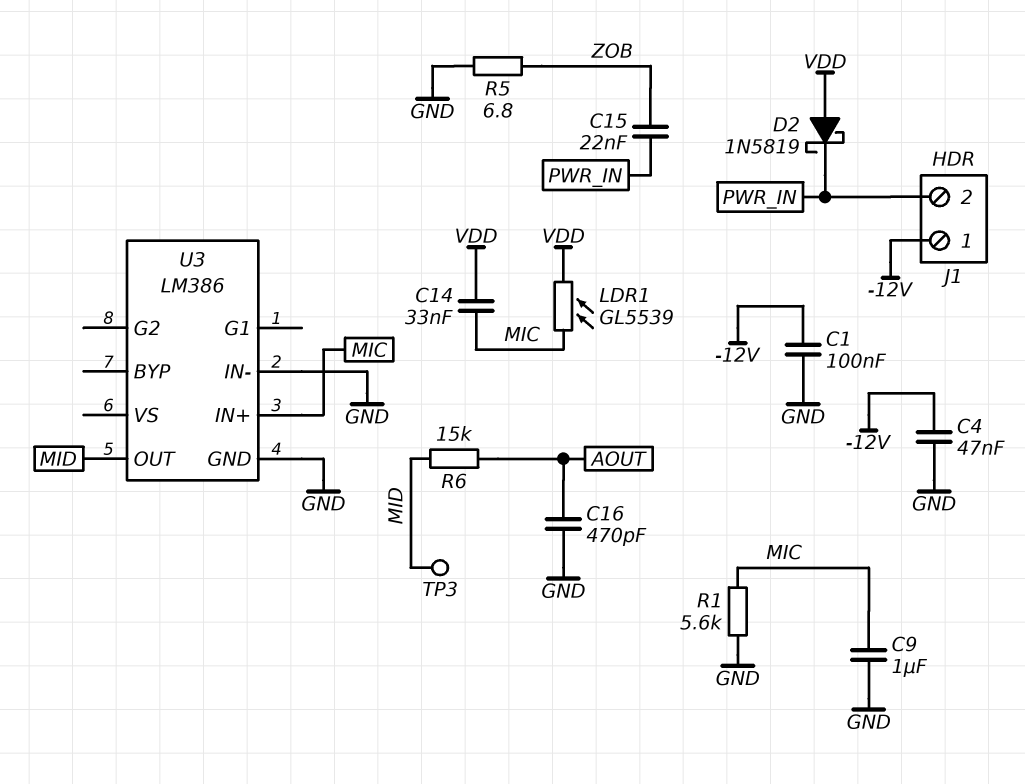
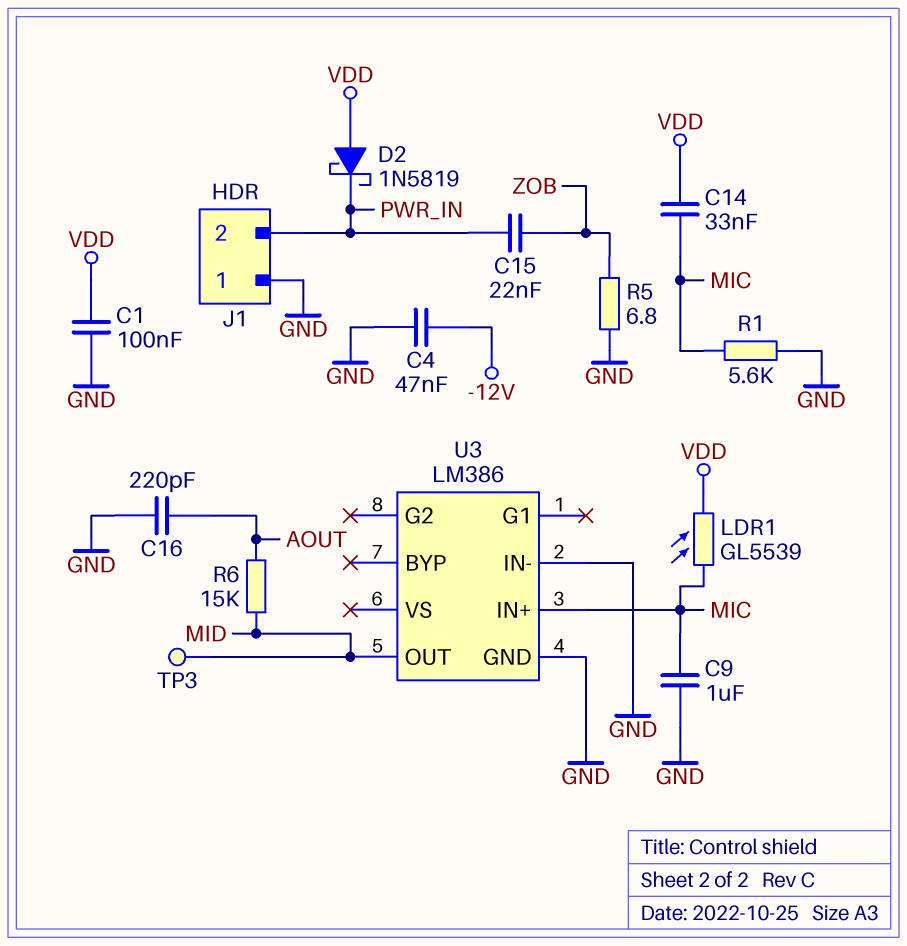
C1: 100nF (-12V, GND) -> 100nF (GND, VDD)
C16: 470pF (AOUT, GND) -> 220pF (AOUT, GND)
J1 pin 1: -12V -> GND

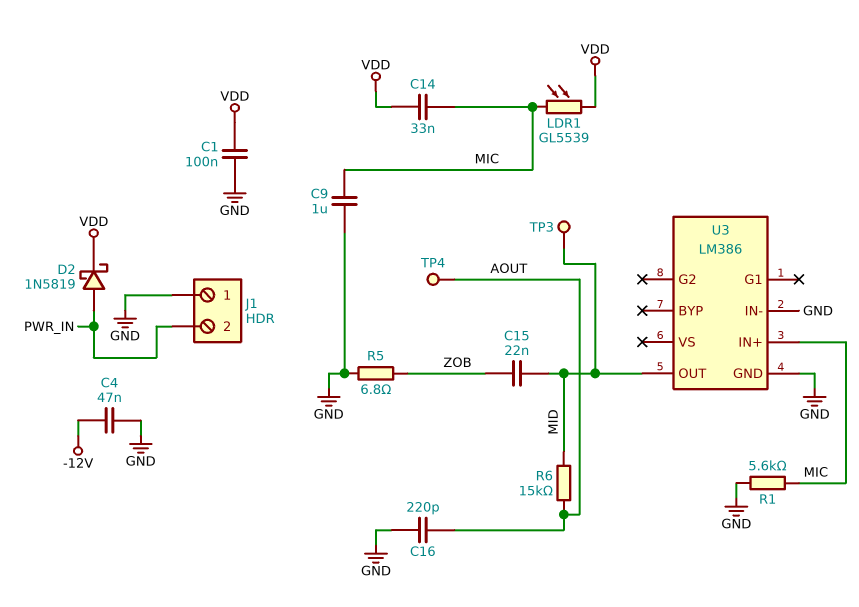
C15: 22nF (PWR_IN, ZOB) -> 22nF (MID, ZOB)
D2: schottky 1N5819 (A VDD, K PWR_IN) -> schottky 1N5819 (A PWR_IN, K VDD)
TP4: none -> test point (AOUT)

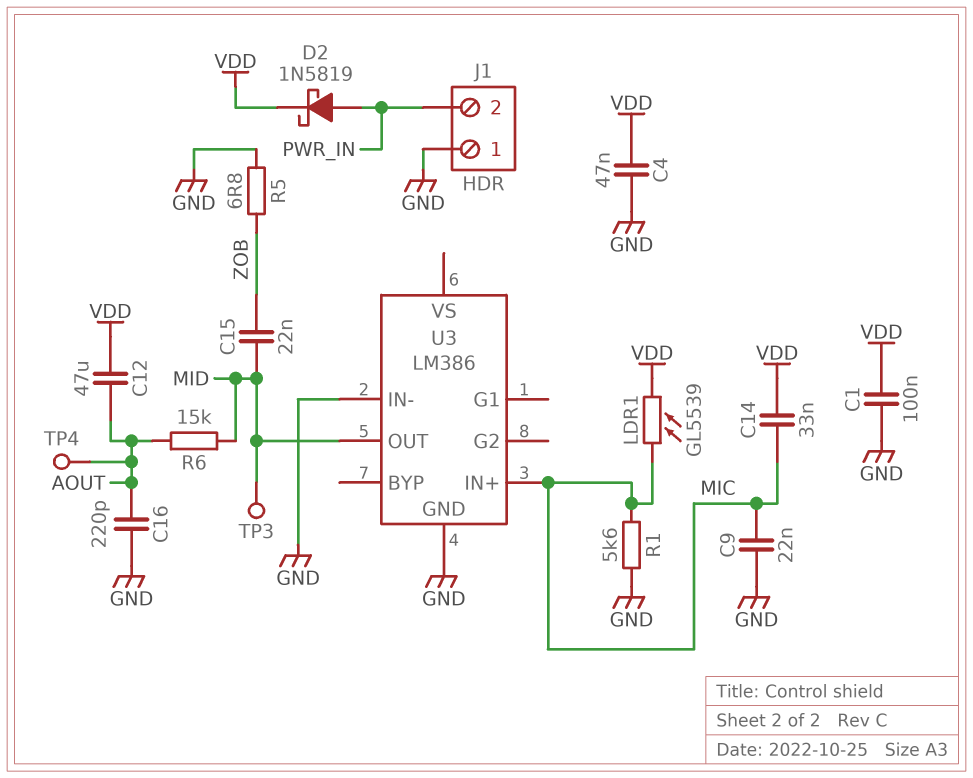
C4: 47nF (-12V, GND) -> 47nF (GND, VDD)
C9: 1uF (GND, MIC) -> 22nF (GND, MIC)
C12: none -> 47uF (AOUT, VDD)

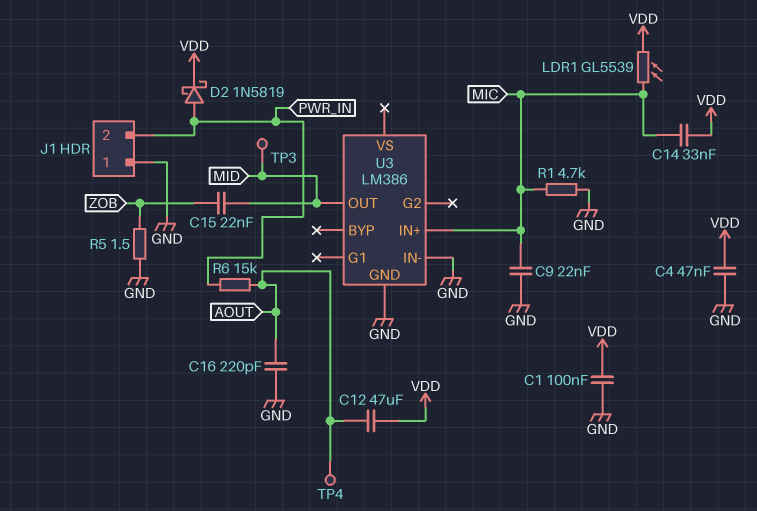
R1: 5.6k (GND, MIC) -> 4.7k (GND, MIC)
R5: 6.8 (GND, ZOB) -> 1.5 (GND, ZOB)
R6: 15k (AOUT, MID) -> 15k (AOUT, PWR_IN)

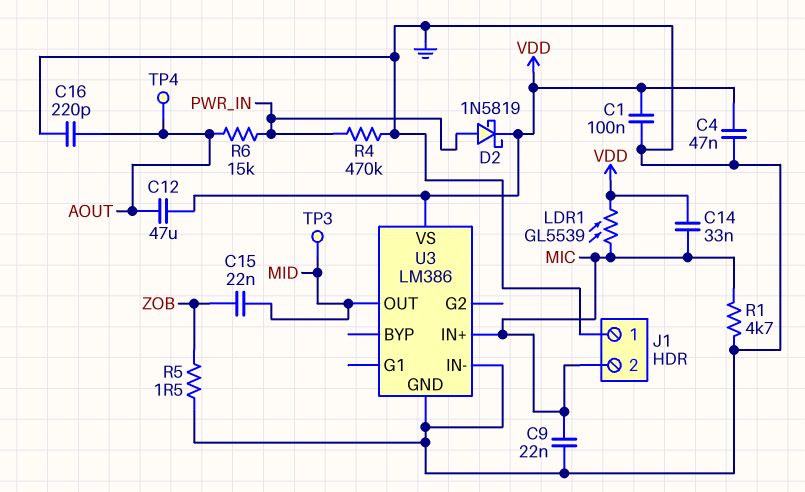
J1 pin 2: PWR_IN -> MIC
R4: none -> 470k (GND, PWR_IN)
U3 pin VS: none -> VDD

